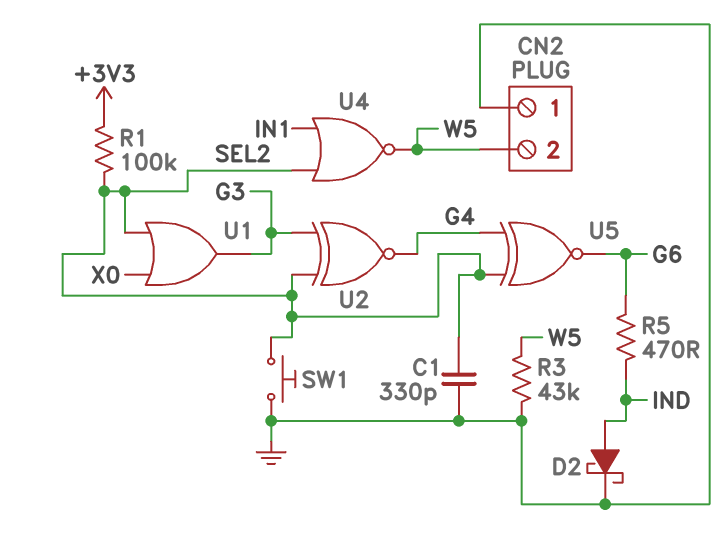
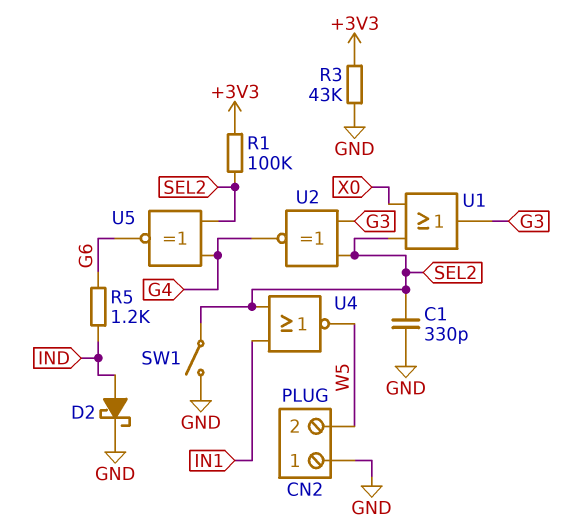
R3: 43k (GND, W5) -> 43k (+3V3, GND)
R5: 470 (G6, IND) -> 1.2k (G6, IND)
SW1: button (GND, SEL2) -> switch (GND, SEL2)

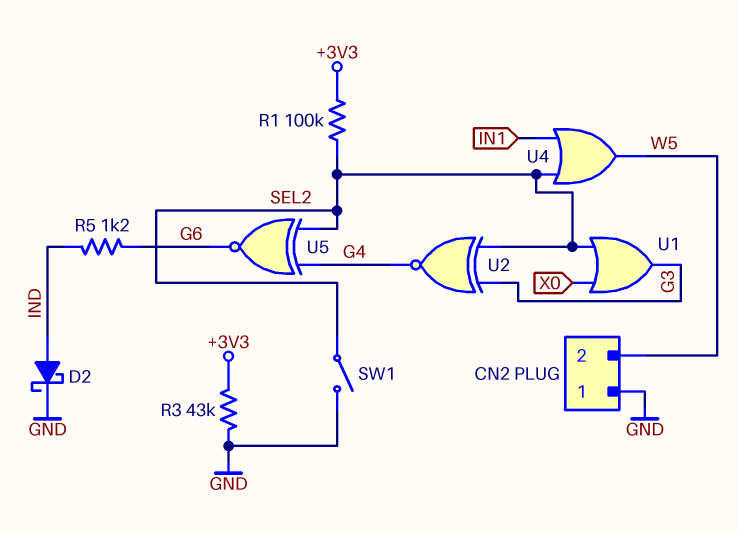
C1: 330pF (GND, SEL2) -> none
U4: NOR (in IN1, in SEL2, out W5) -> OR (in IN1, in SEL2, out W5)

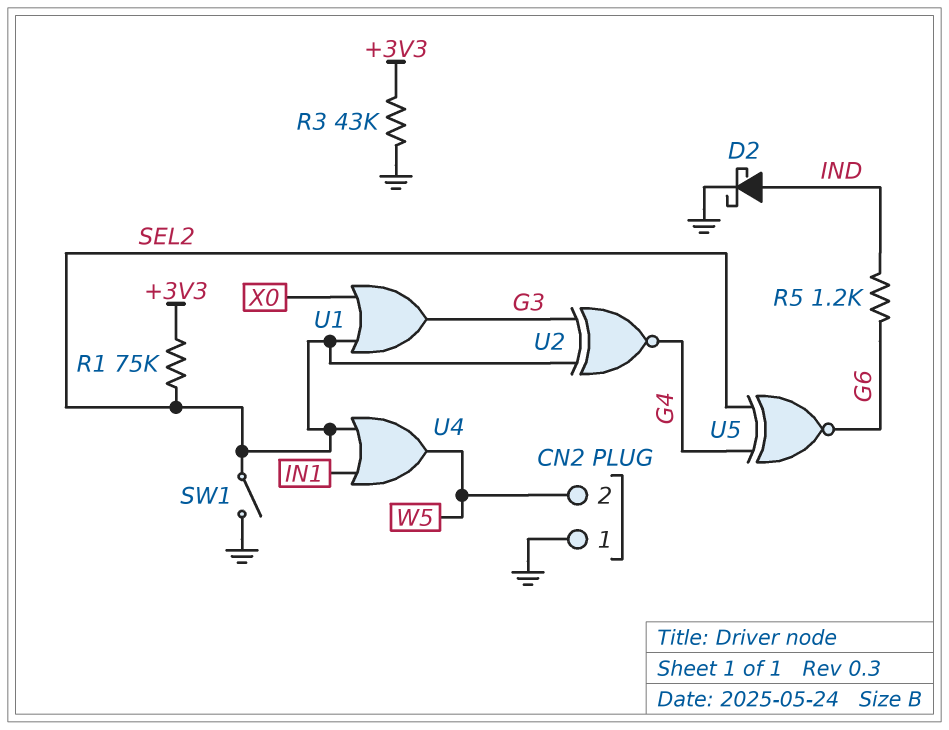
R1: 100k (+3V3, SEL2) -> 75k (+3V3, SEL2)

